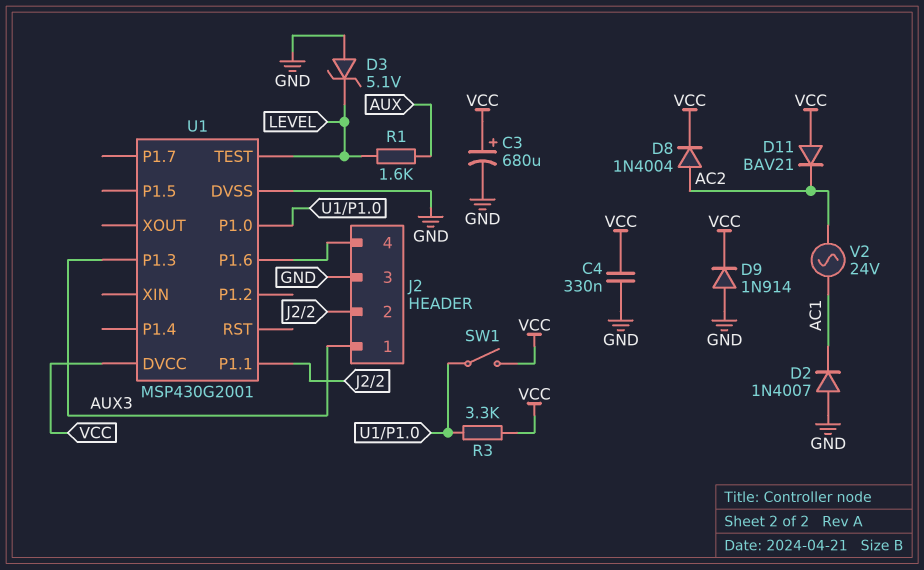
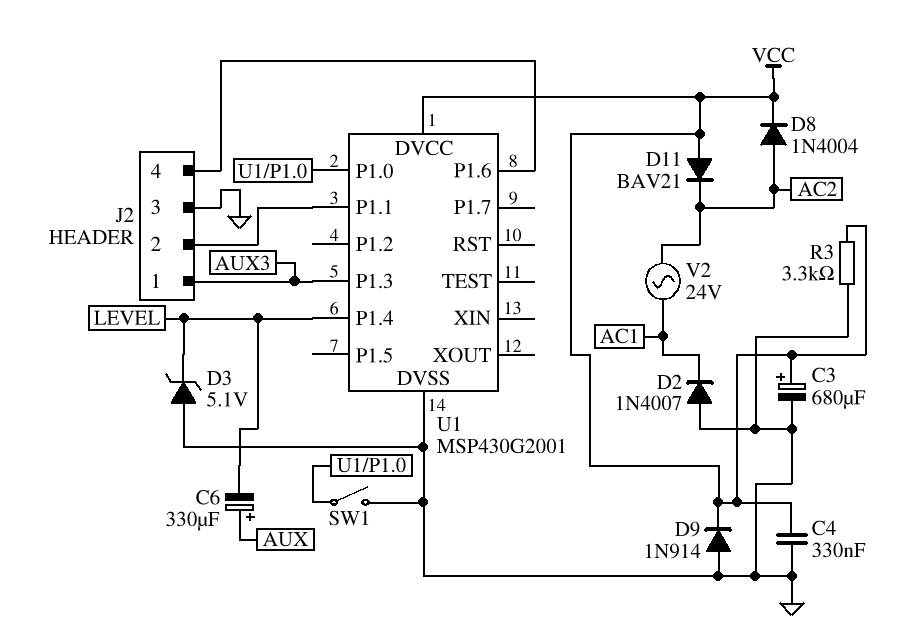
C6: none -> 330uF (plus AUX, minus LEVEL)
R1: 1.6k (AUX, LEVEL) -> none
R3: 3.3k (U1/P1.0, VCC) -> 3.3k (GND, VCC)
SW1: switch (U1/P1.0, VCC) -> switch (GND, U1/P1.0)
U1 pin P1.4: none -> LEVEL
U1 pin TEST: LEVEL -> none

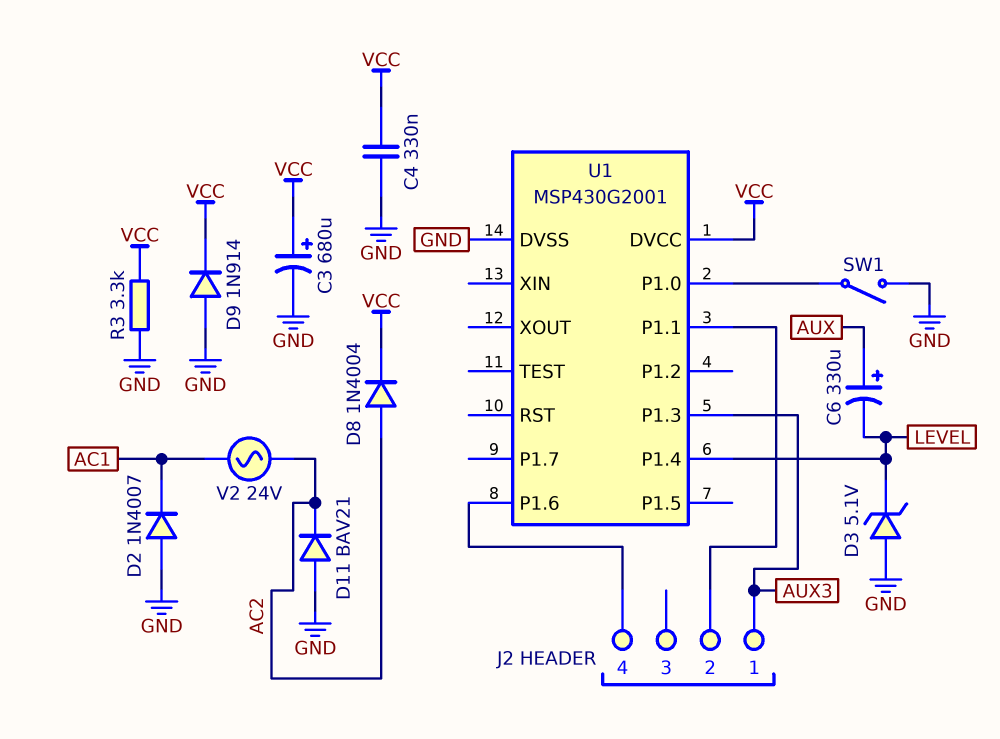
D11: diode BAV21 (A VCC, K AC2) -> diode BAV21 (A GND, K AC2)
J2 pin 3: GND -> none

